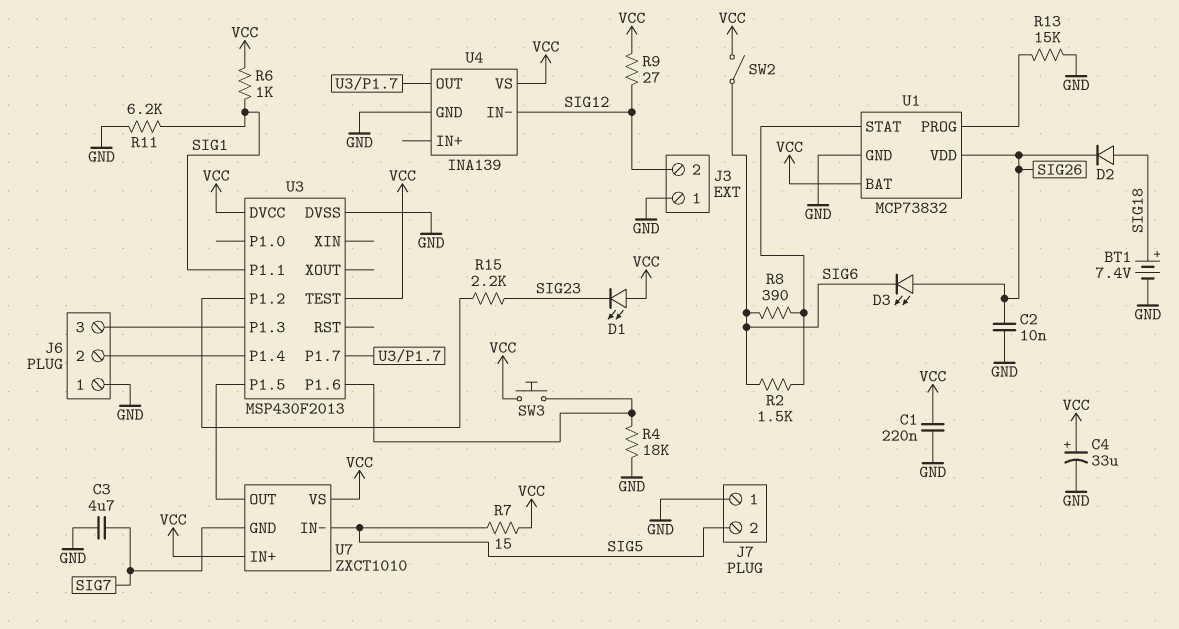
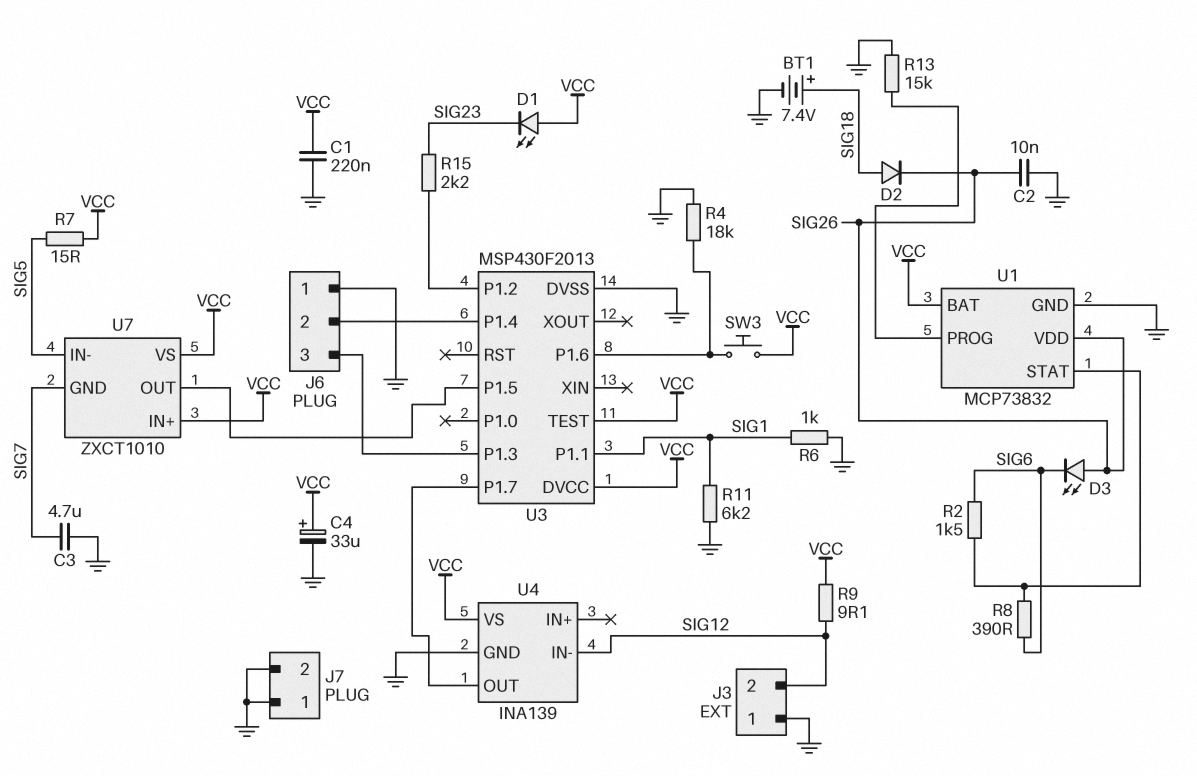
J7 pin 2: SIG5 -> GND
R6: 1k (SIG1, VCC) -> 1k (GND, SIG1)
R9: 27 (SIG12, VCC) -> 9.1 (SIG12, VCC)
SW2: switch (SIG6, VCC) -> none

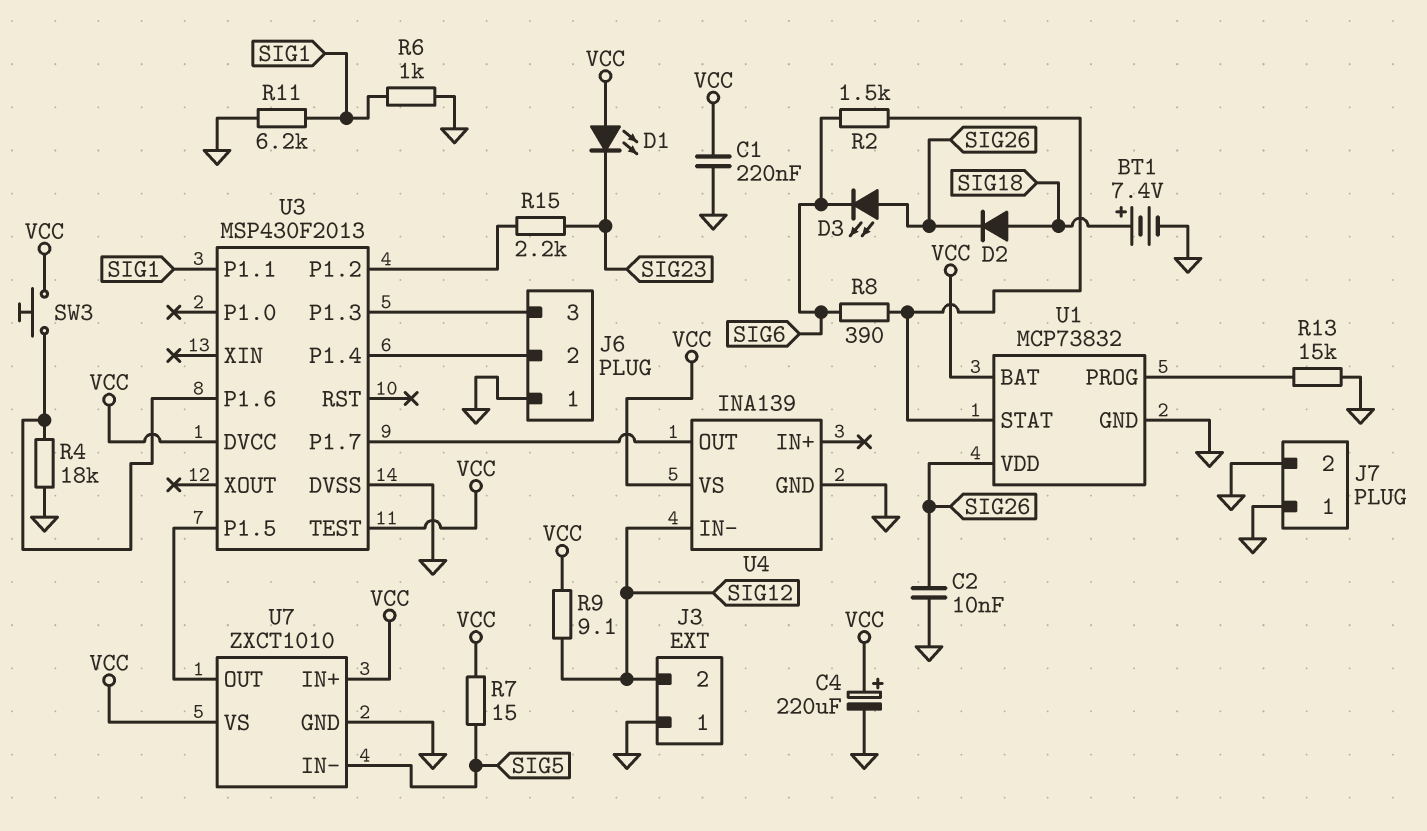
C3: 4.7uF (GND, SIG7) -> none
C4: 33uF (plus VCC, minus GND) -> 220uF (plus VCC, minus GND)
U7 pin GND: SIG7 -> GND

